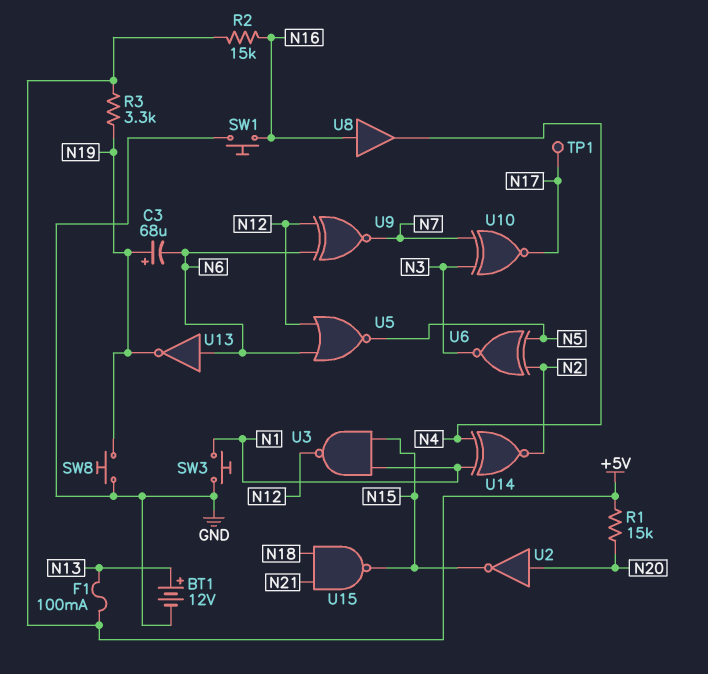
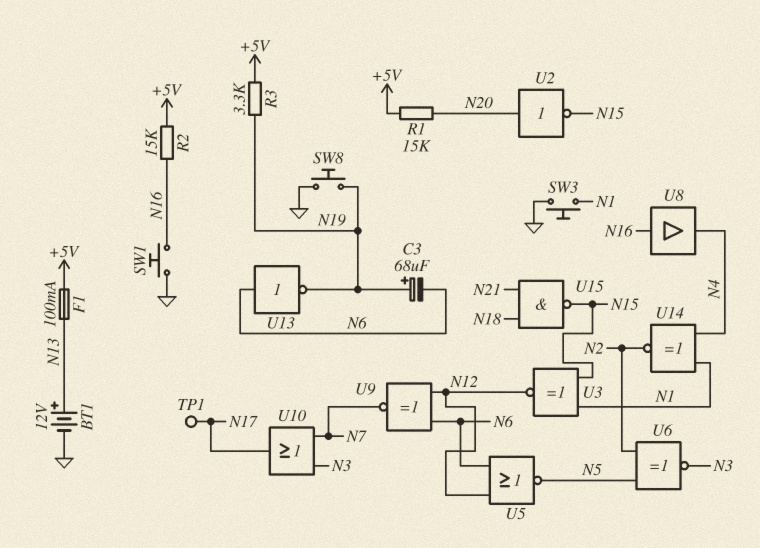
U3: NAND (in N1, in N15, out N12) -> XNOR (in N1, in N15, out N12)
U10: XNOR (in N3, in N7, out N17) -> OR (in N3, in N7, out N17)

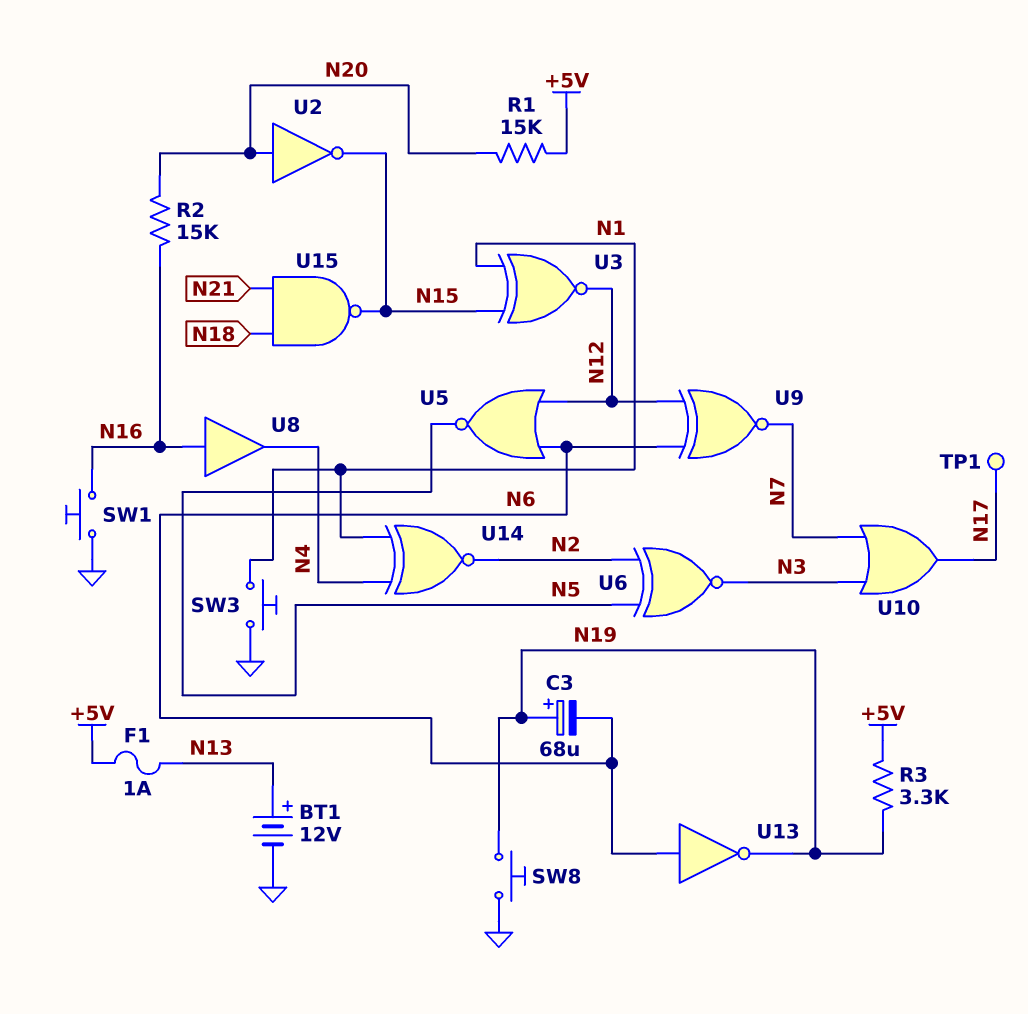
F1: 100mA (+5V, N13) -> 1A (+5V, N13)
R2: 15k (+5V, N16) -> 15k (N16, N20)

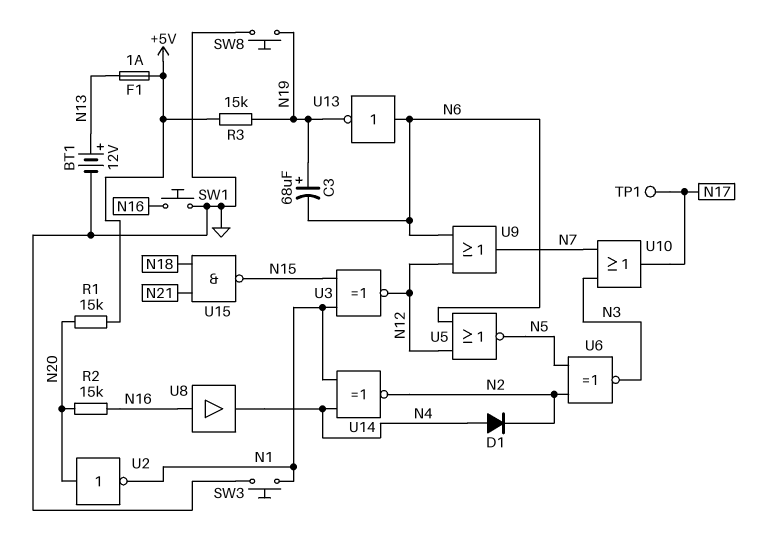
D1: none -> diode (A N4, K N2)
R3: 3.3k (+5V, N19) -> 15k (+5V, N19)
U2: NOT (in N20, out N15) -> NOT (in N20, out N1)
U9: XNOR (in N6, in N12, out N7) -> OR (in N6, in N12, out N7)

